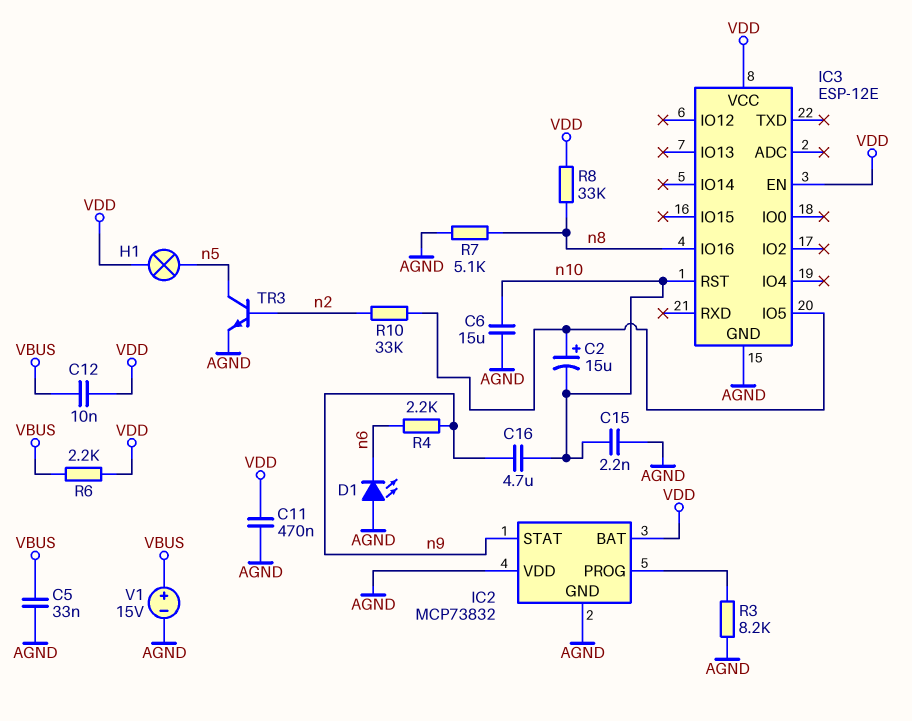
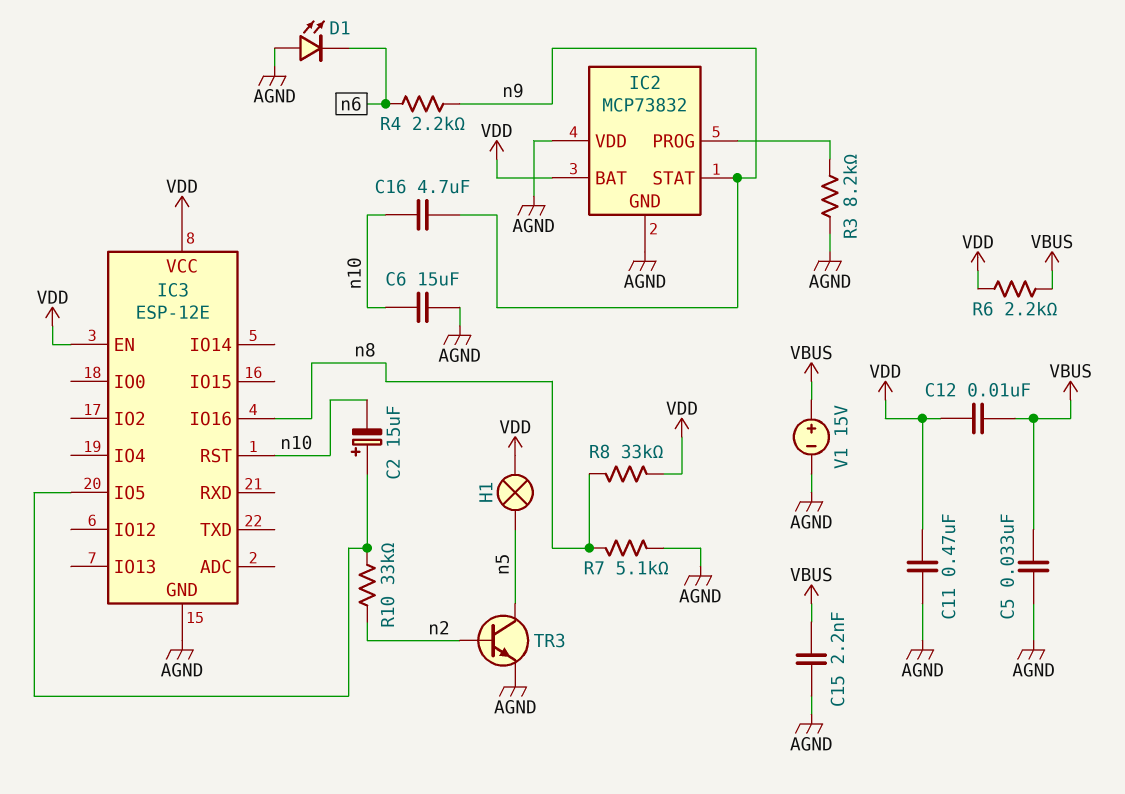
C15: 2.2nF (AGND, n10) -> 2.2nF (AGND, VBUS)

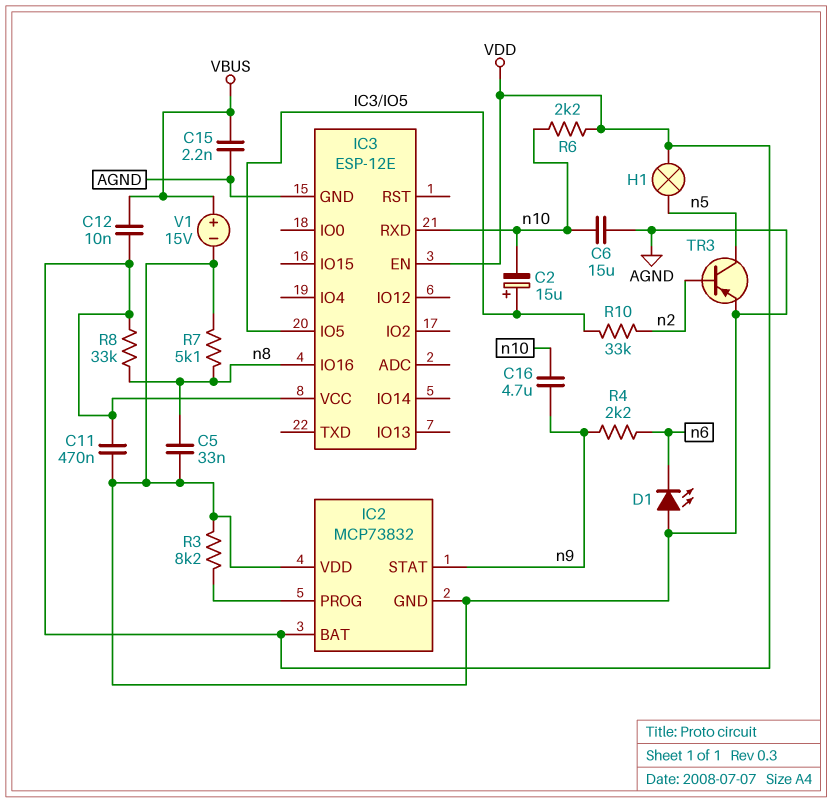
C5: 33nF (AGND, VBUS) -> 33nF (AGND, n8)
IC3 pin RST: n10 -> none
IC3 pin RXD: none -> n10
R6: 2.2k (VBUS, VDD) -> 2.2k (VDD, n10)
TR3: NPN (B n2, C n5, E AGND) -> PNP (B n2, C n5, E AGND)

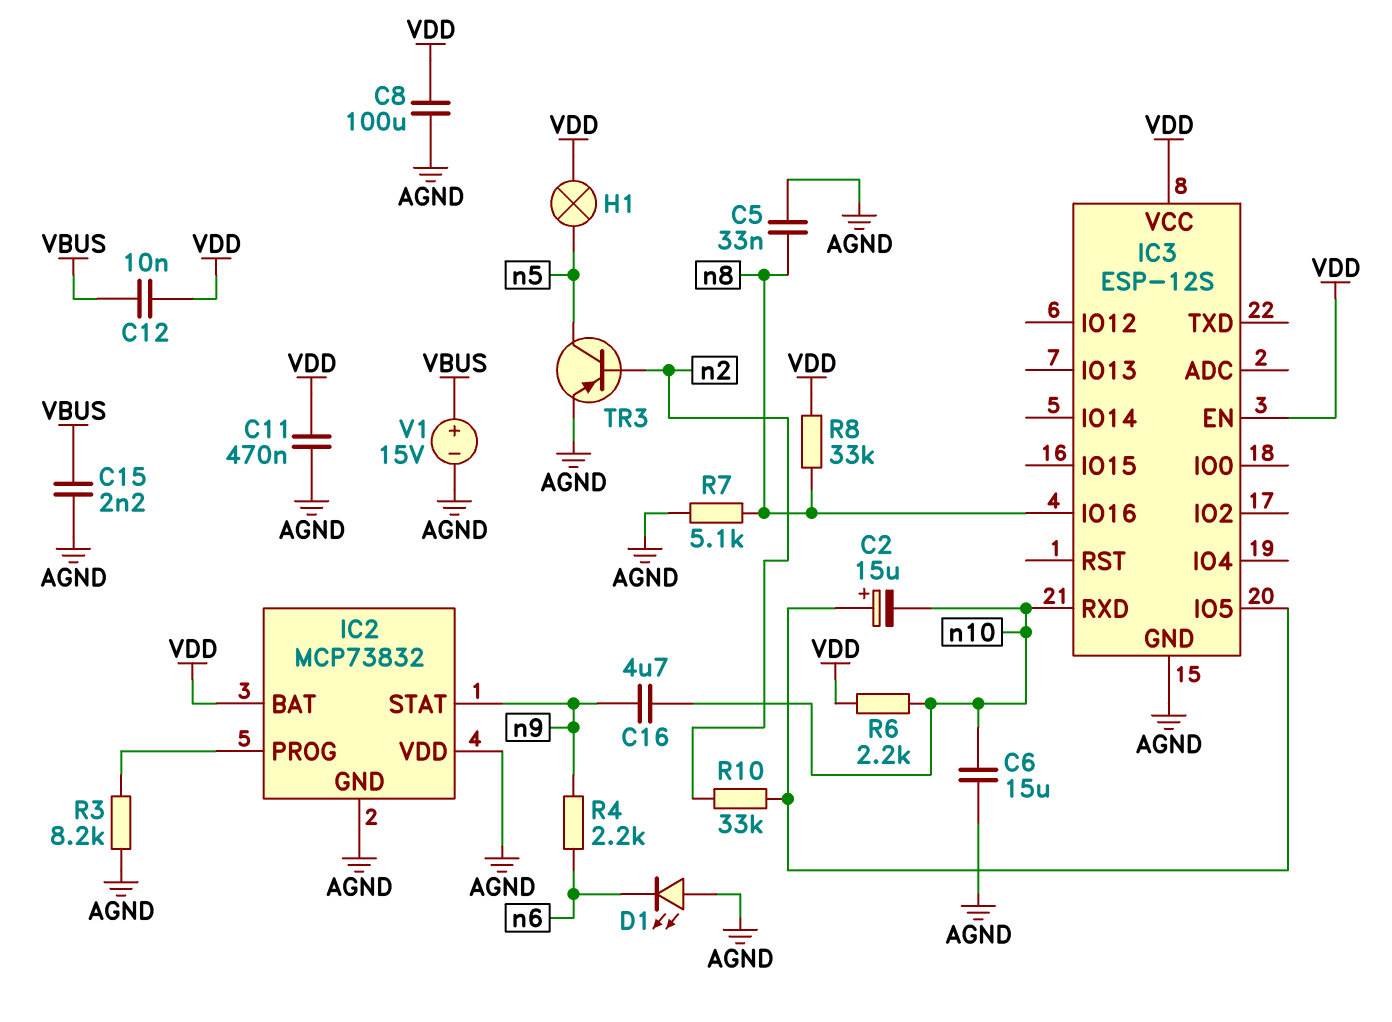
C8: none -> 100uF (AGND, VDD)
IC3: ESP-12E -> ESP-12S

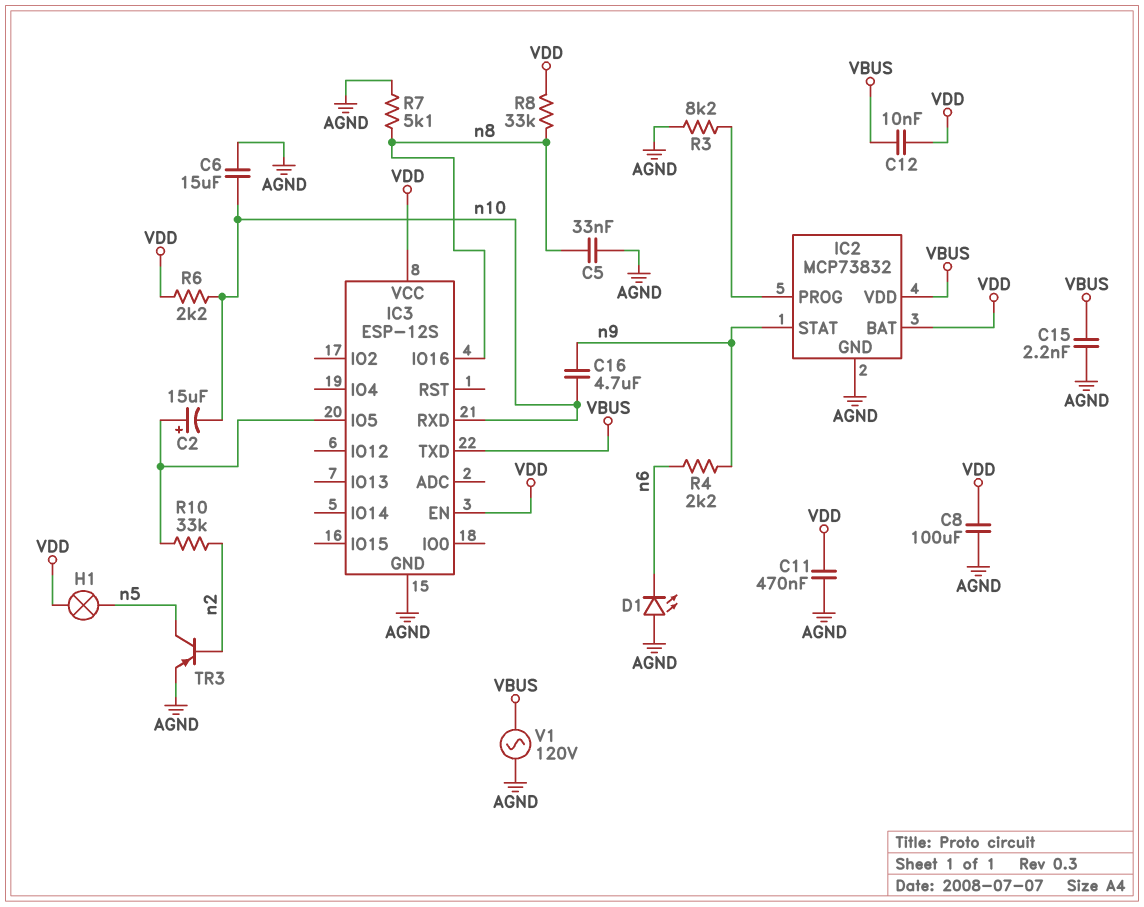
IC2 pin VDD: AGND -> VBUS
IC3 pin TXD: none -> VBUS
V1: 15V (plus VBUS, minus AGND) -> AC 120V (AGND, VBUS)

